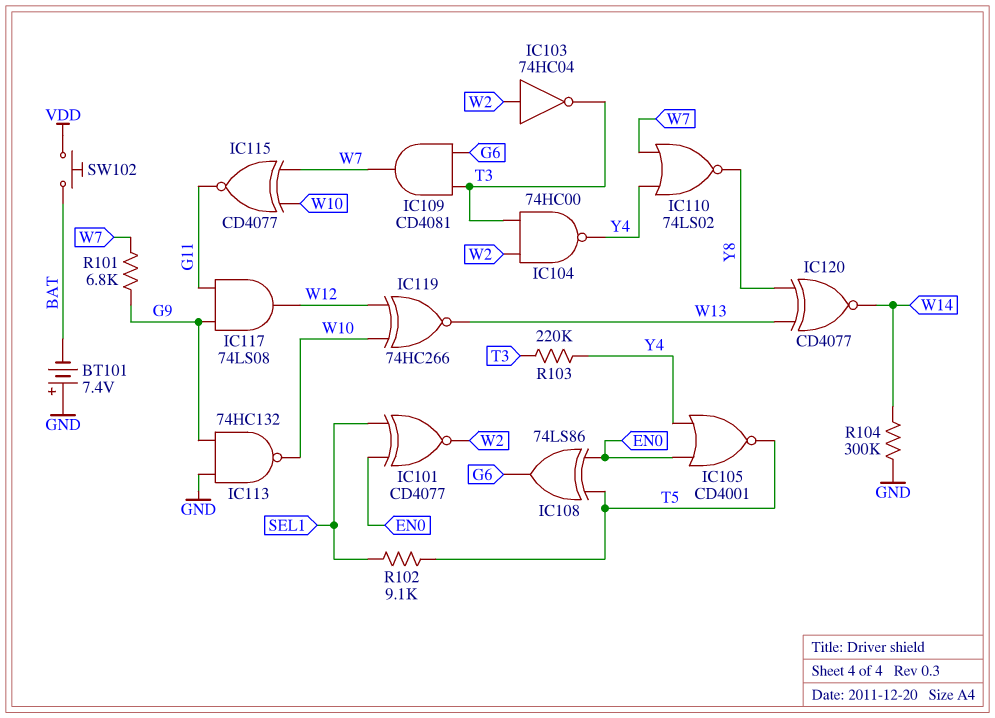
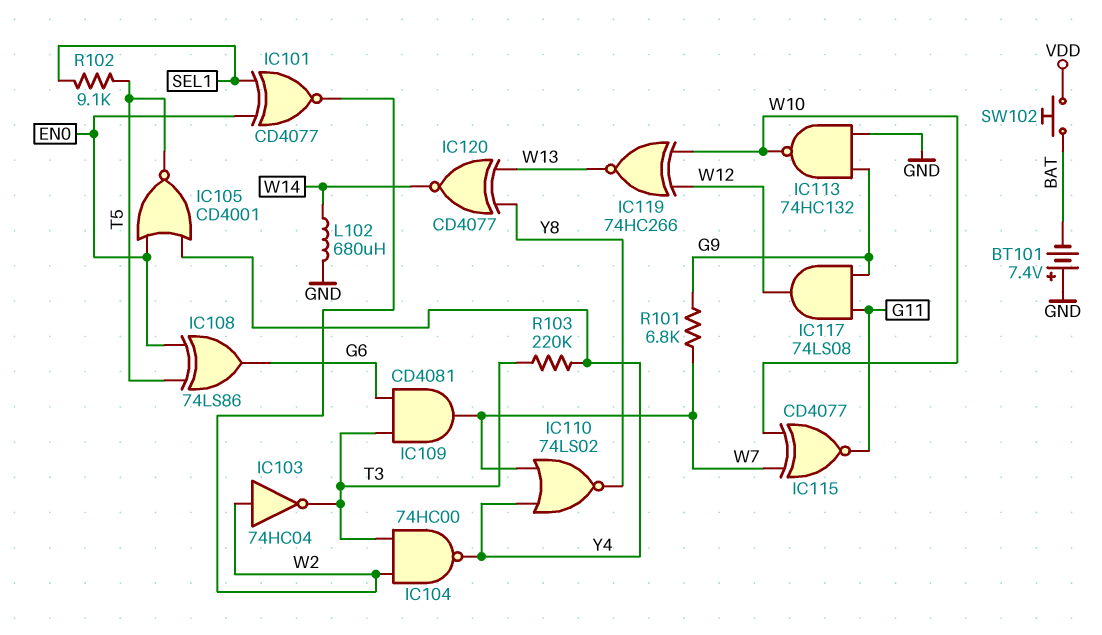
L102: none -> 680uH (GND, W14)
R104: 300k (GND, W14) -> none

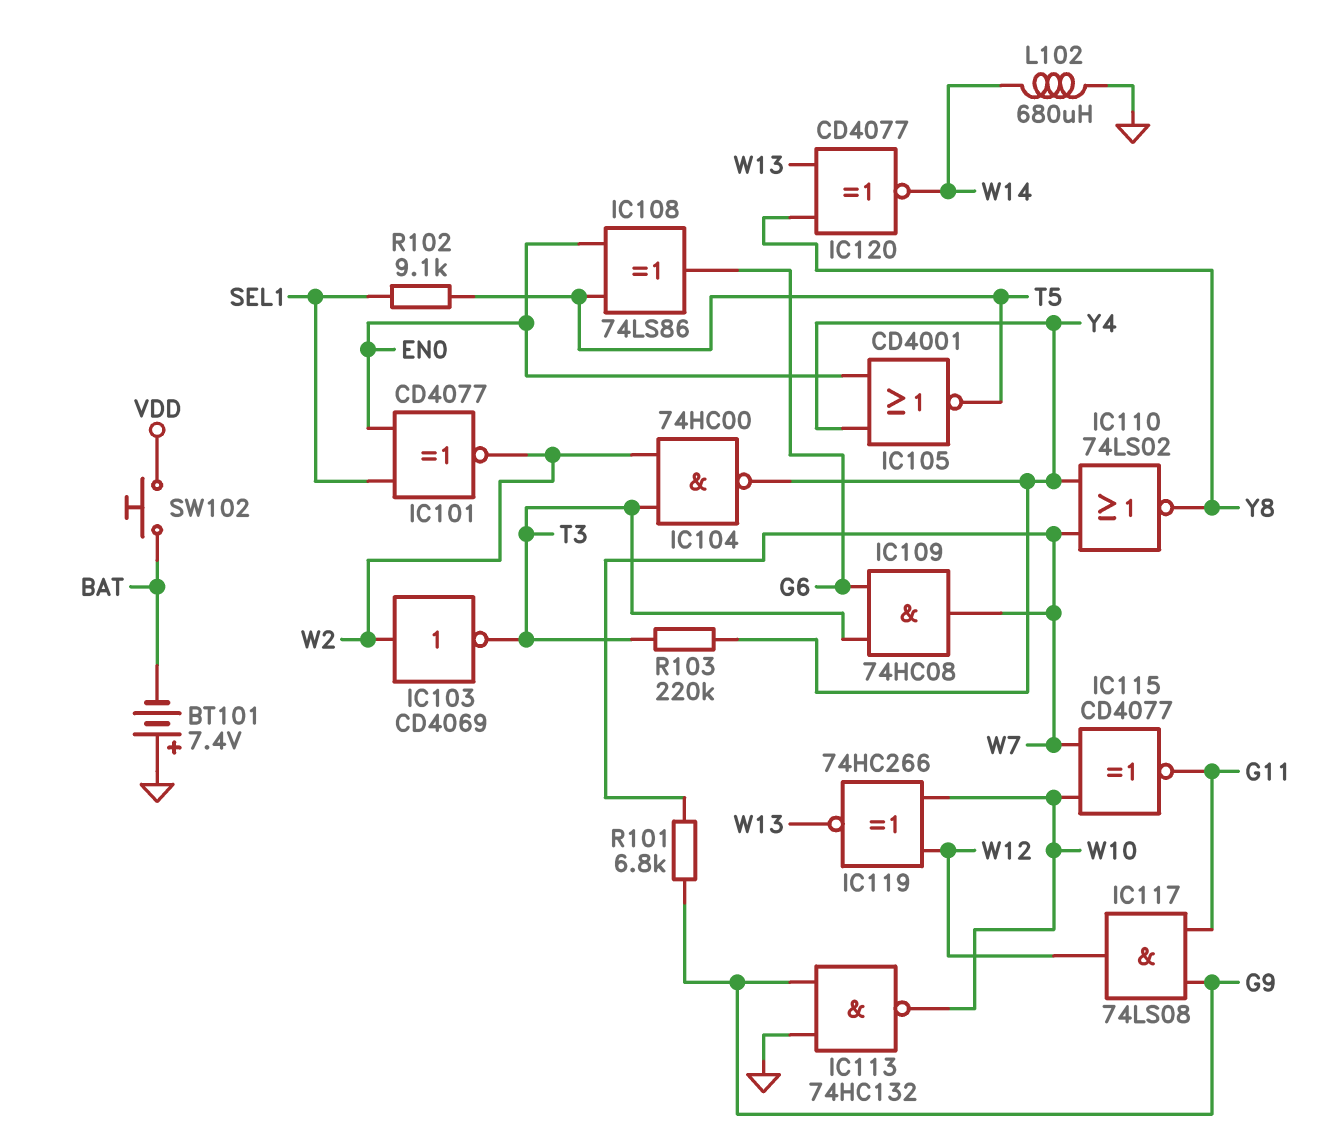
IC103: NOT 74HC04 (in W2, out T3) -> NOT CD4069 (in W2, out T3)
IC109: AND CD4081 (in G6, in T3, out W7) -> AND 74HC08 (in G6, in T3, out W7)

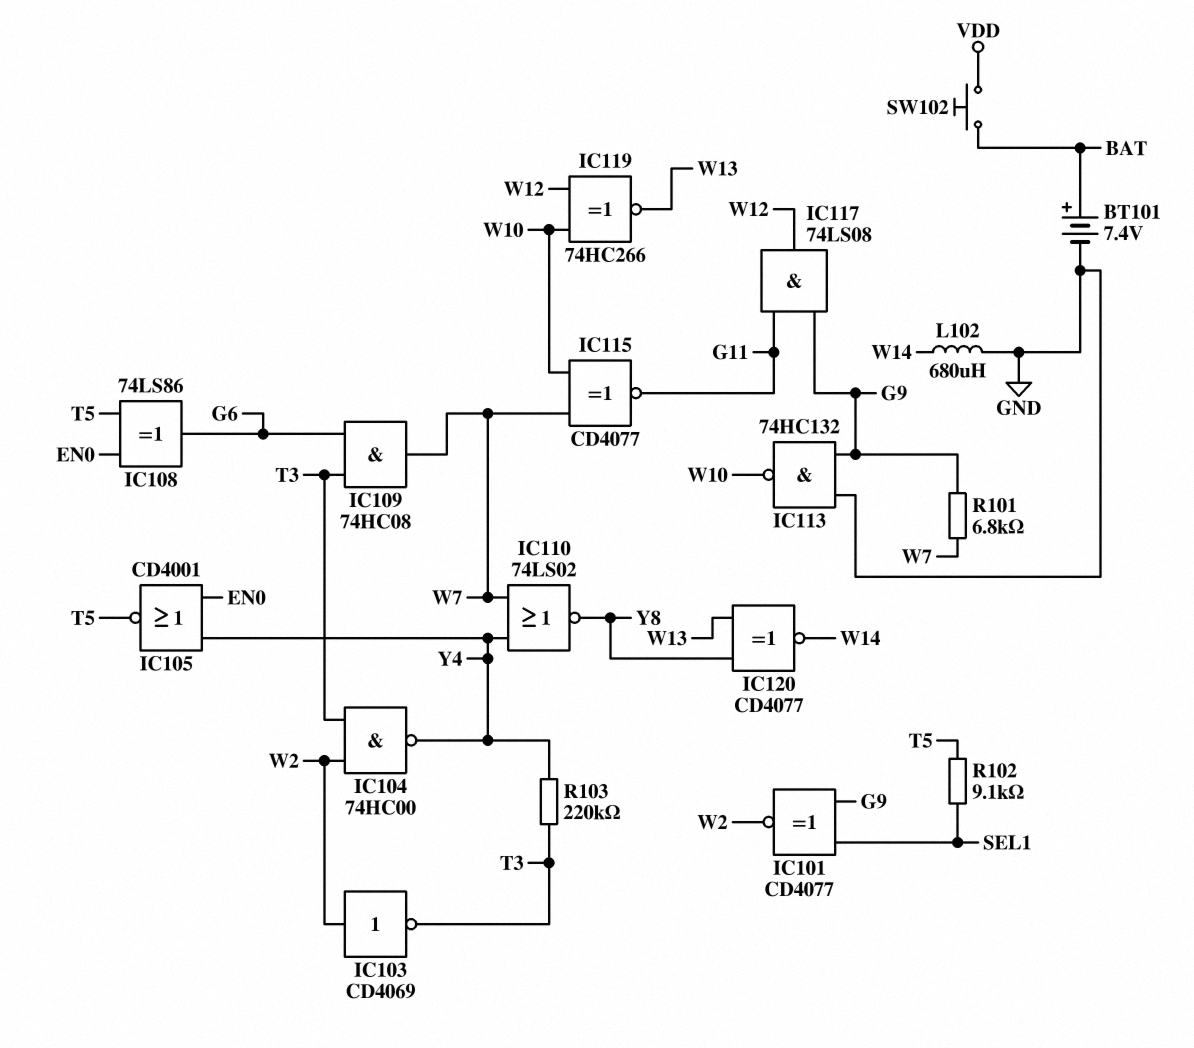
BT101: 7.4V (plus GND, minus BAT) -> 7.4V (plus BAT, minus GND)
IC101: XNOR CD4077 (in EN0, in SEL1, out W2) -> XNOR CD4077 (in G9, in SEL1, out W2)

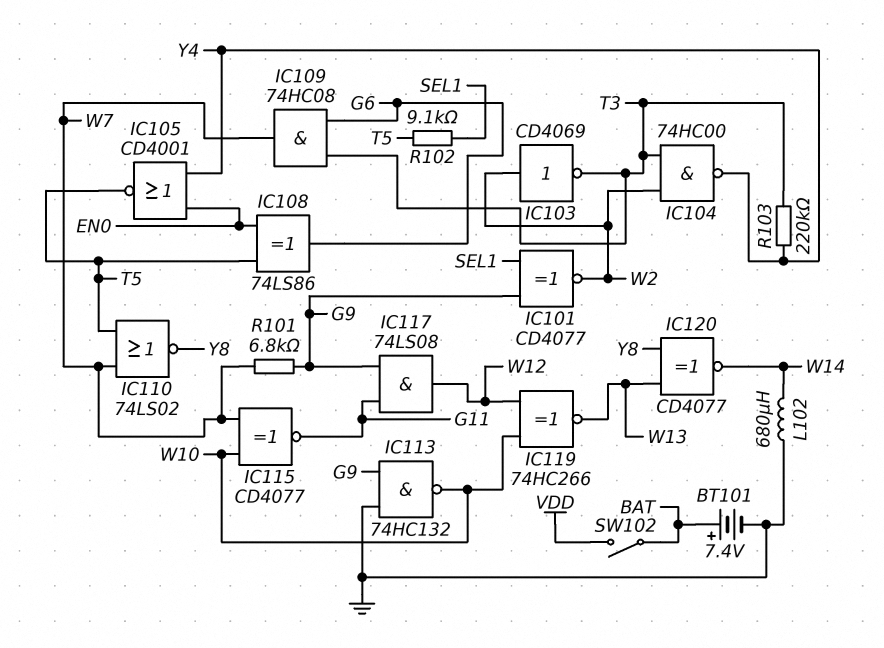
IC110: NOR 74LS02 (in W7, in Y4, out Y8) -> NOR 74LS02 (in T5, in W7, out Y8)
SW102: button (BAT, VDD) -> switch (BAT, VDD)

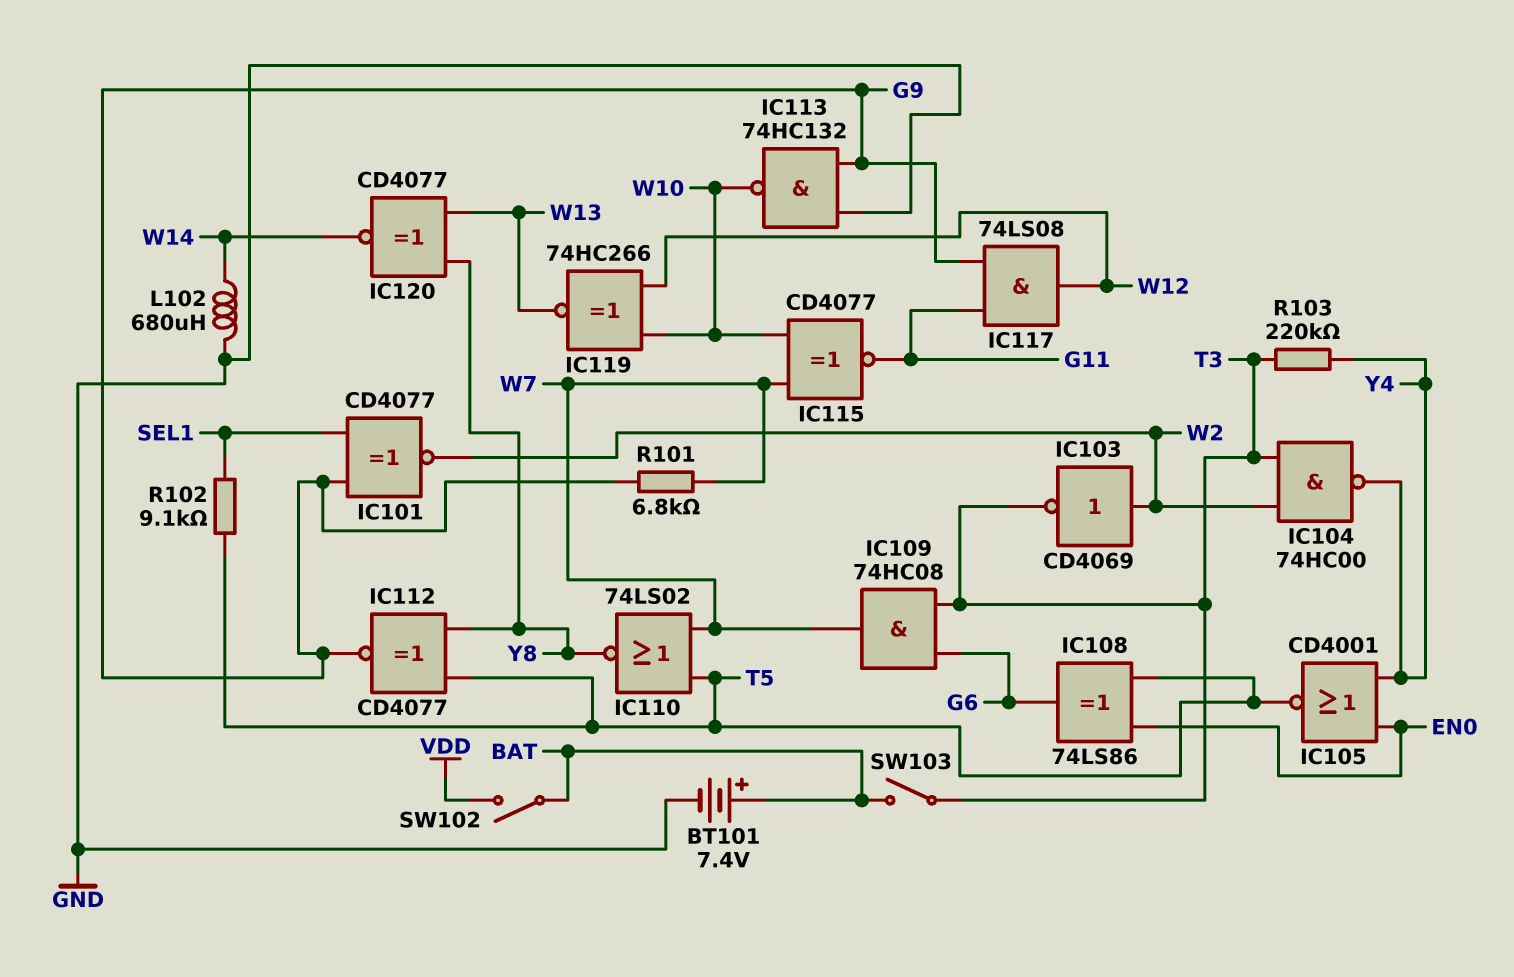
IC112: none -> XNOR CD4077 (in T5, in Y8, out G9)
SW103: none -> switch (BAT, T3)

